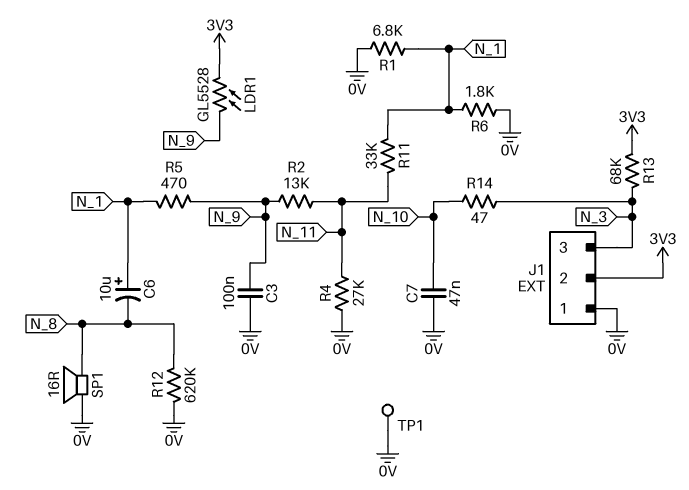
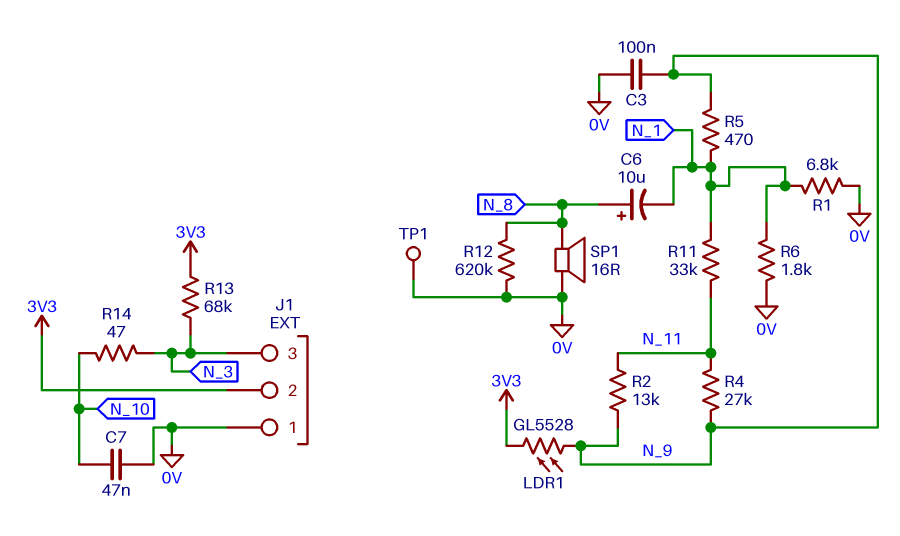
C6: 10uF (plus N_1, minus N_8) -> 10uF (plus N_8, minus N_1)
R4: 27k (0V, N_11) -> 27k (N_9, N_11)

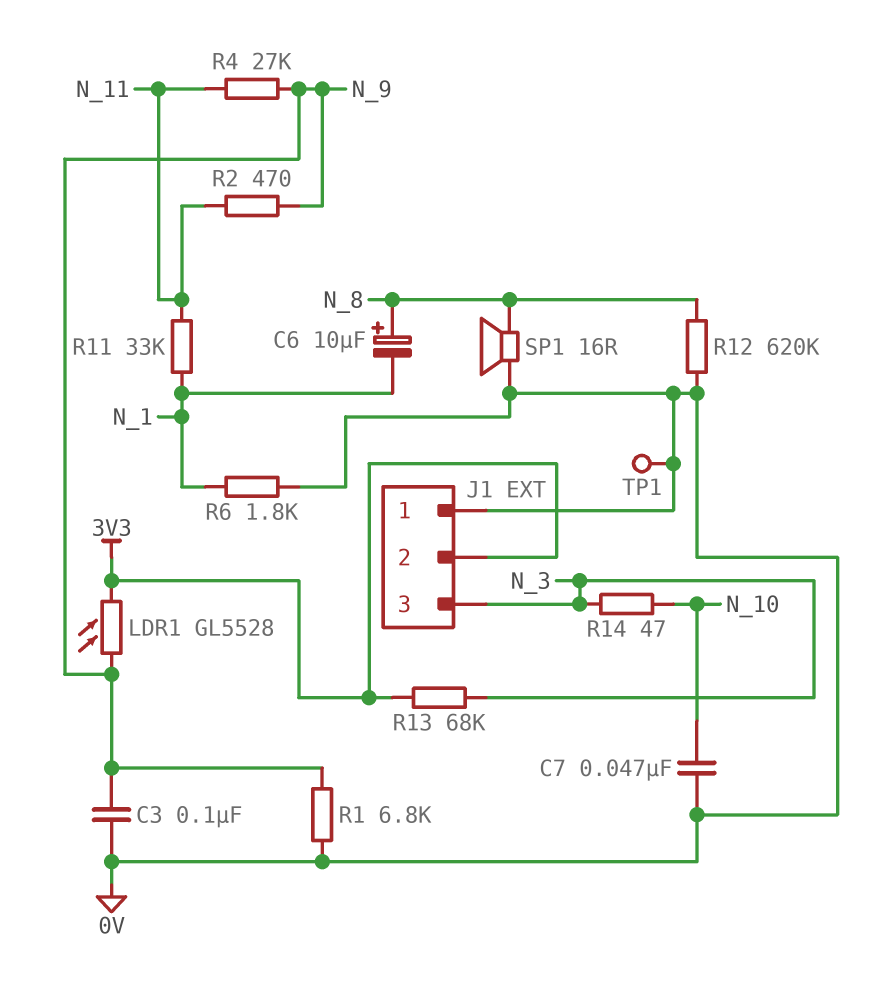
R1: 6.8k (0V, N_1) -> 6.8k (0V, N_9)
R2: 13k (N_9, N_11) -> 470 (N_9, N_11)
R5: 470 (N_1, N_9) -> none

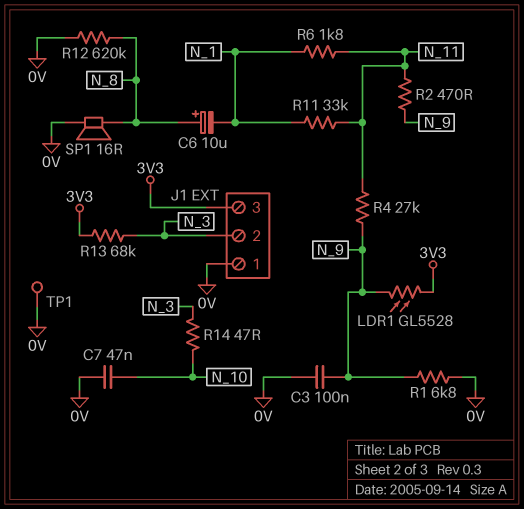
J1 pin 2: 3V3 -> N_3
J1 pin 3: N_3 -> 3V3
R6: 1.8k (0V, N_1) -> 1.8k (N_1, N_11)

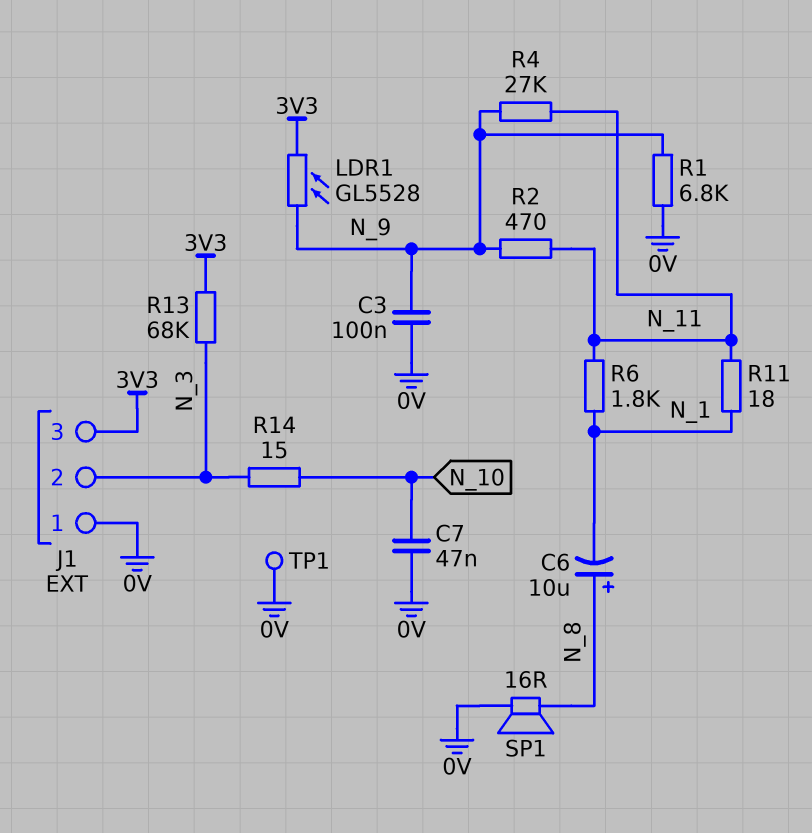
R11: 33k (N_1, N_11) -> 18 (N_1, N_11)
R12: 620k (0V, N_8) -> none
R14: 47 (N_3, N_10) -> 15 (N_3, N_10)

